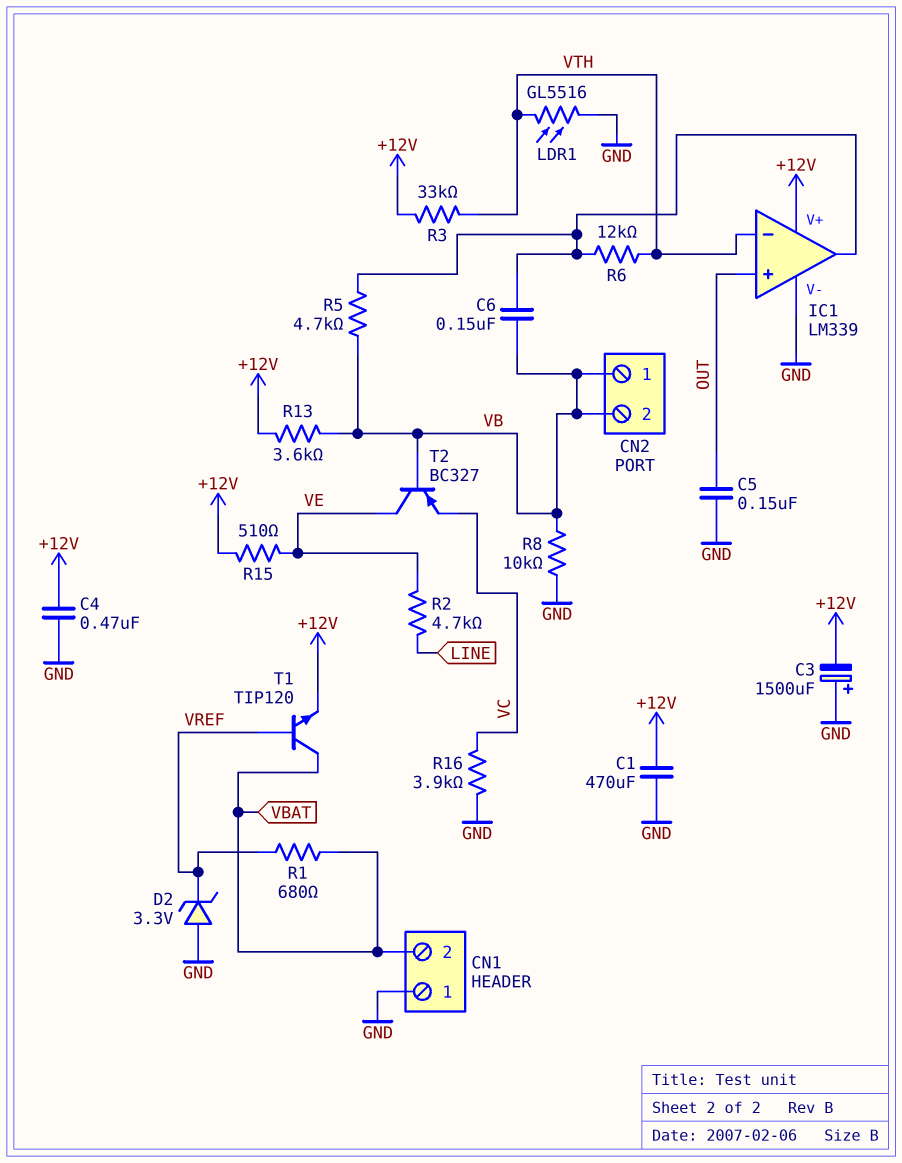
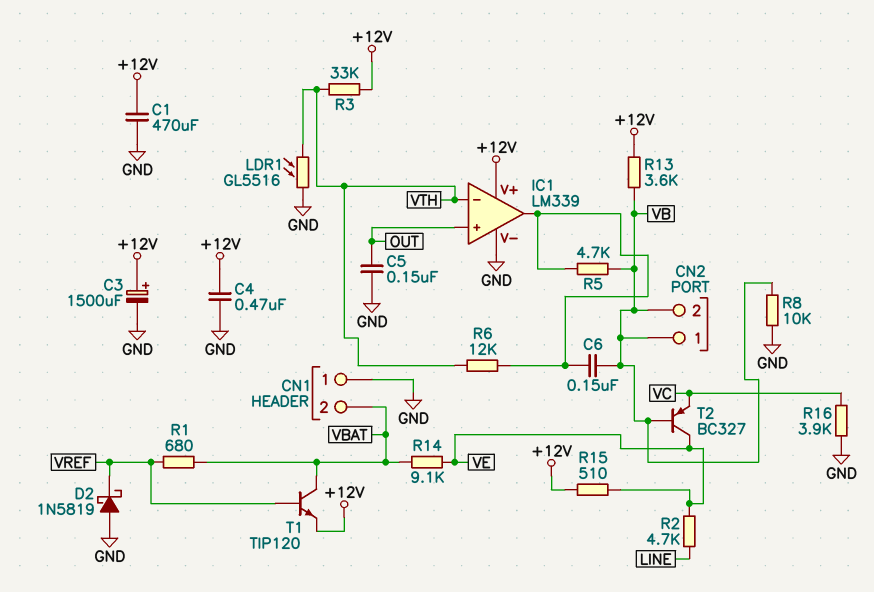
C3: 1500uF (plus GND, minus +12V) -> 1500uF (plus +12V, minus GND)
D2: zener 3.3V (A GND, K VREF) -> schottky 1N5819 (A GND, K VREF)
R14: none -> 9.1k (VBAT, VE)

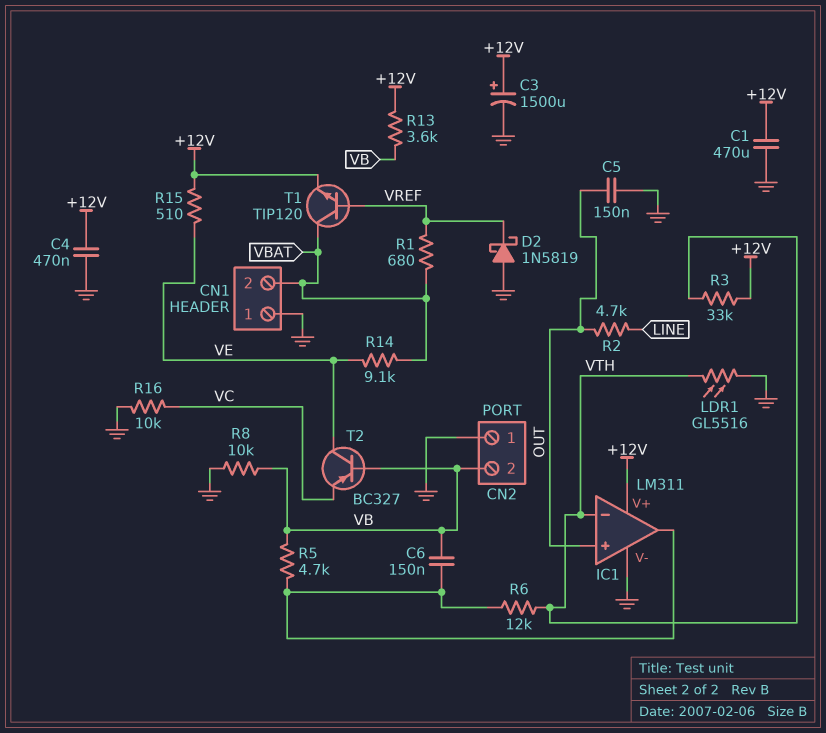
CN2 pin 1: VB -> GND
IC1: LM339 -> LM311
R2: 4.7k (LINE, VE) -> 4.7k (LINE, OUT)
R16: 3.9k (GND, VC) -> 10k (GND, VC)

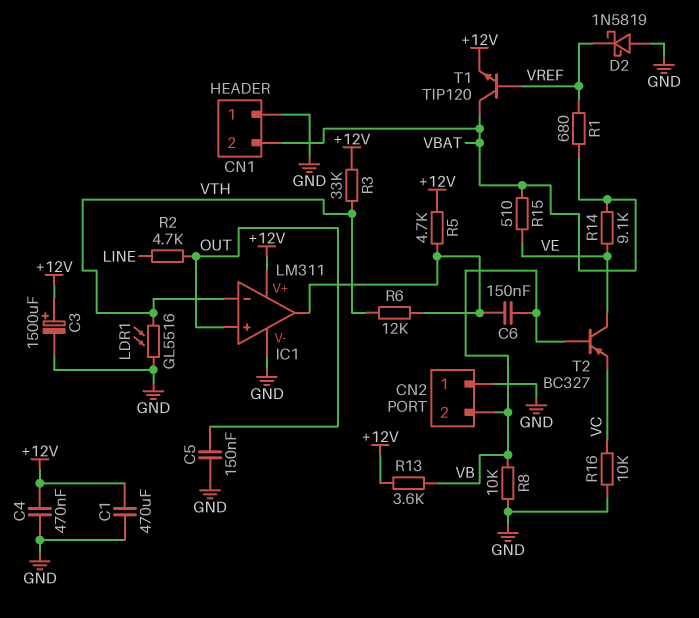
R5: 4.7k (IC1/out, VB) -> 4.7k (+12V, IC1/out)
R15: 510 (+12V, VE) -> 510 (VBAT, VE)

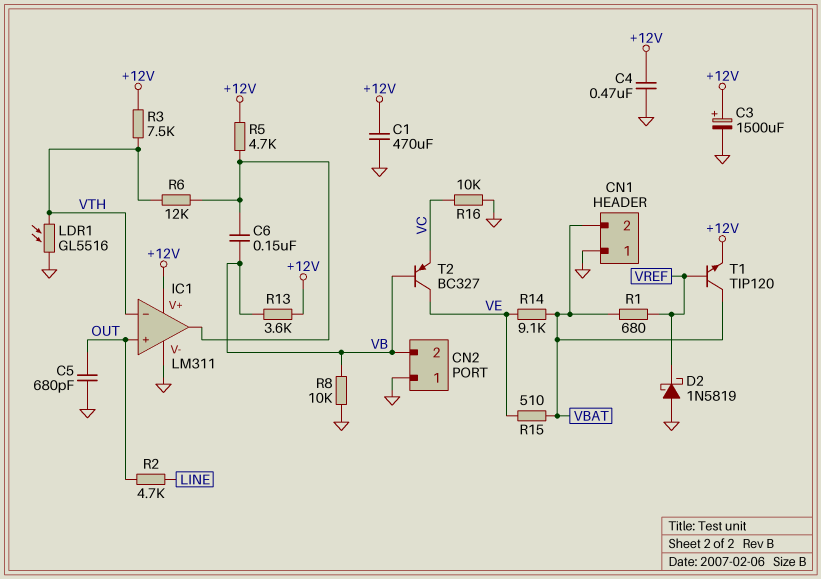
C5: 150nF (GND, OUT) -> 680pF (GND, OUT)
R3: 33k (+12V, VTH) -> 7.5k (+12V, VTH)

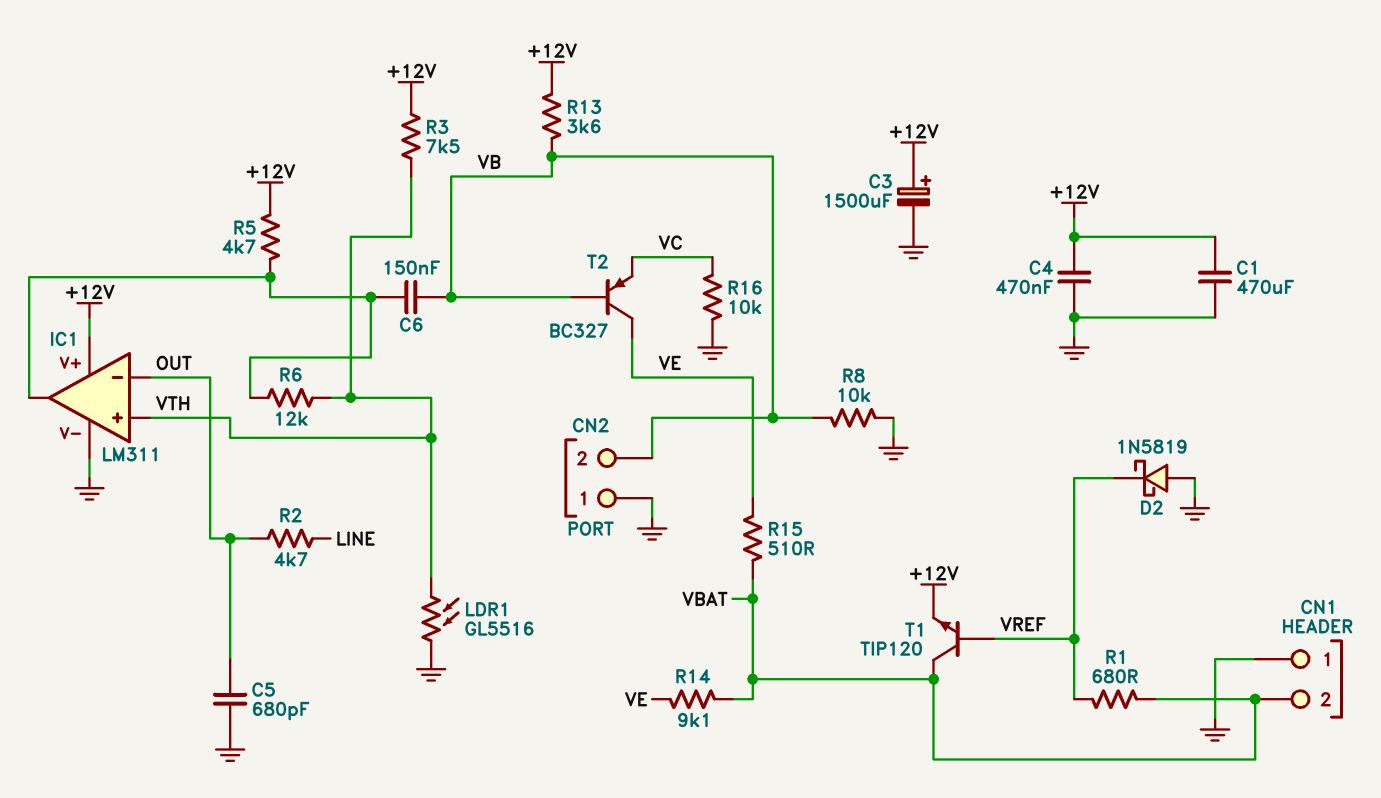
IC1 pin in+: OUT -> VTH
IC1 pin in-: VTH -> OUT

